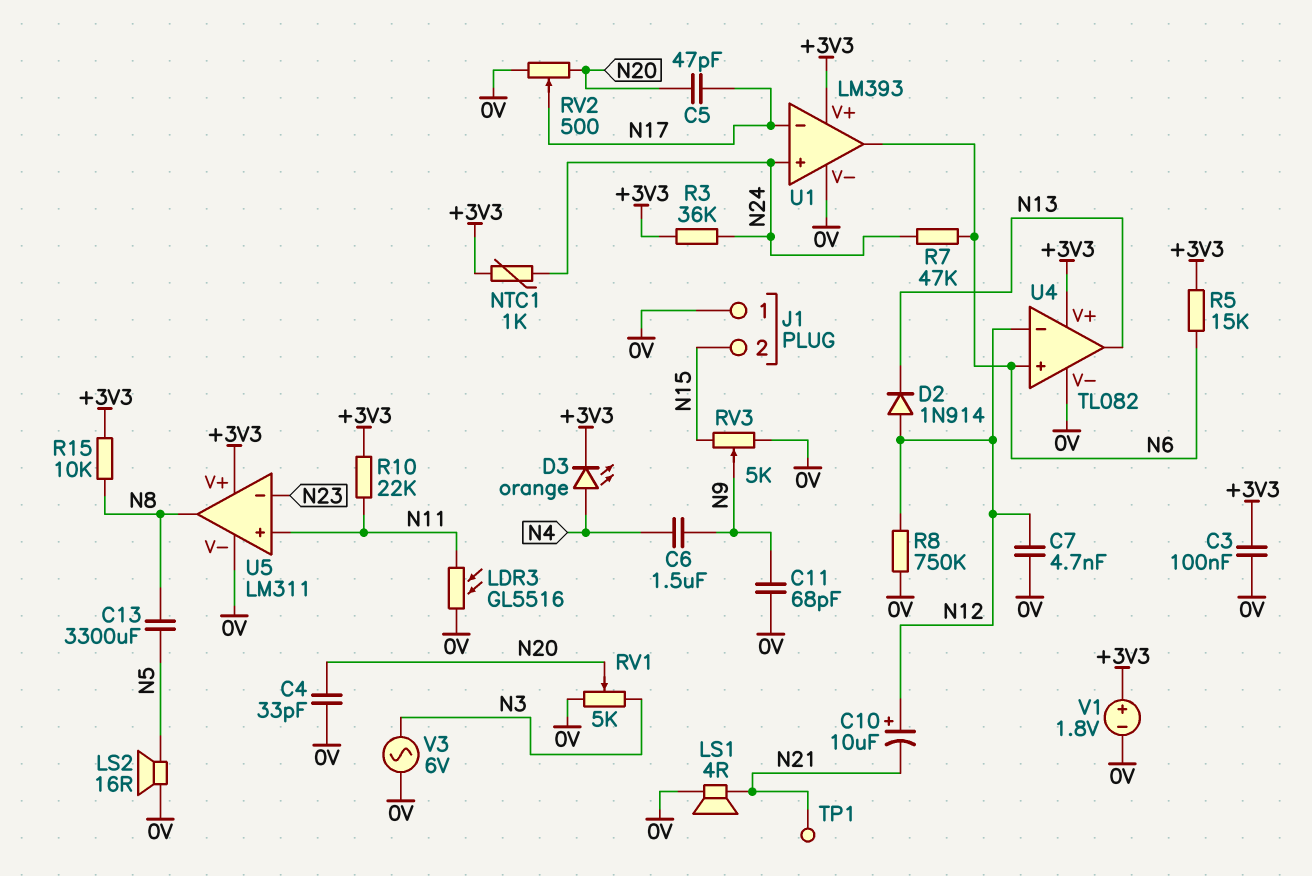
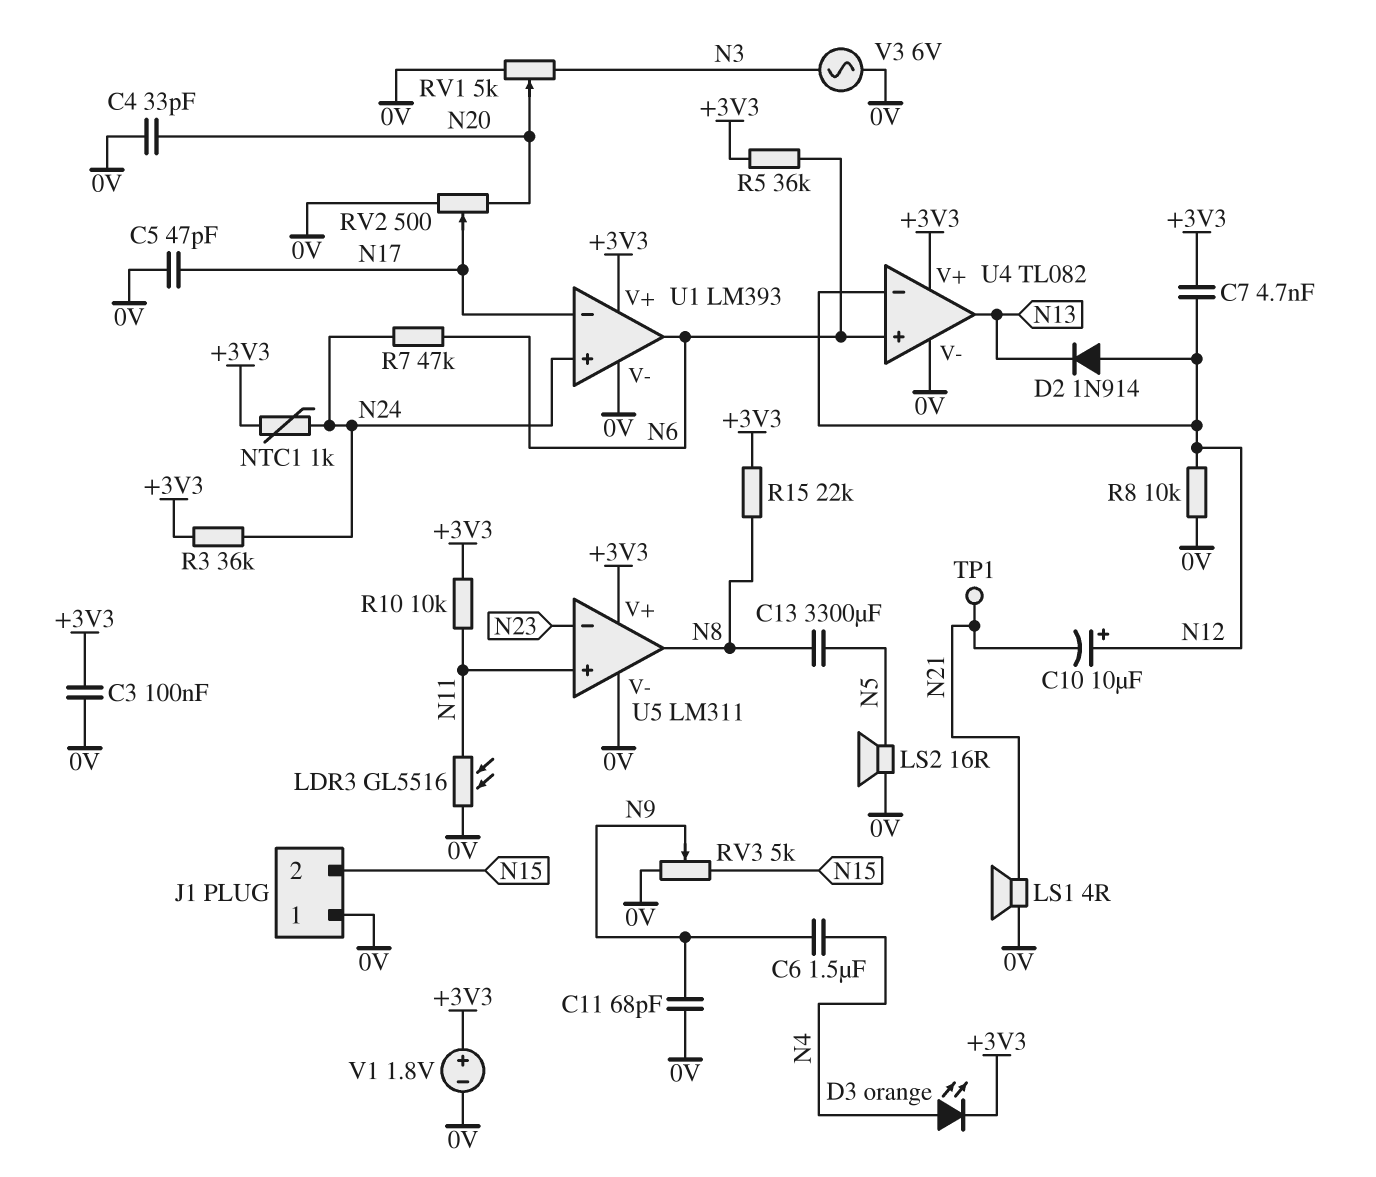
C5: 47pF (N17, N20) -> 47pF (0V, N17)
C7: 4.7nF (0V, N12) -> 4.7nF (+3V3, N12)
R5: 15k (+3V3, N6) -> 36k (+3V3, N6)
R8: 750k (0V, N12) -> 10k (0V, N12)
R10: 22k (+3V3, N11) -> 10k (+3V3, N11)
R15: 10k (+3V3, N8) -> 22k (+3V3, N8)

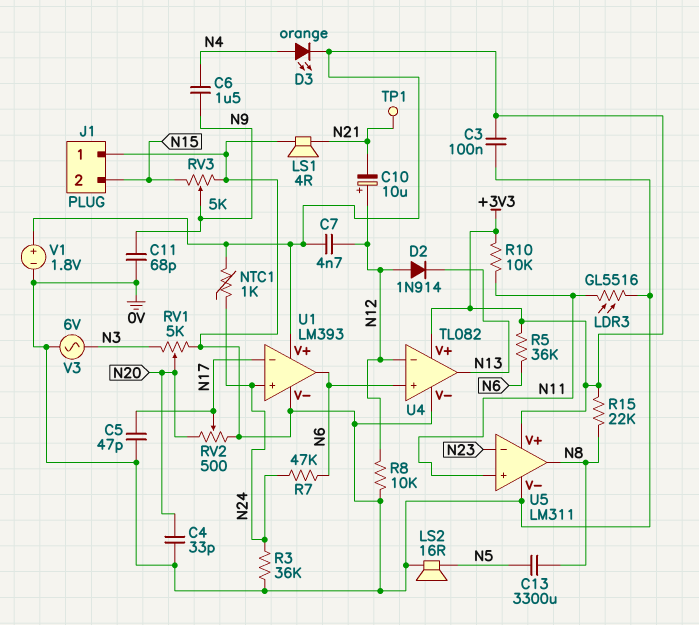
R3: 36k (+3V3, N24) -> 36k (0V, N24)

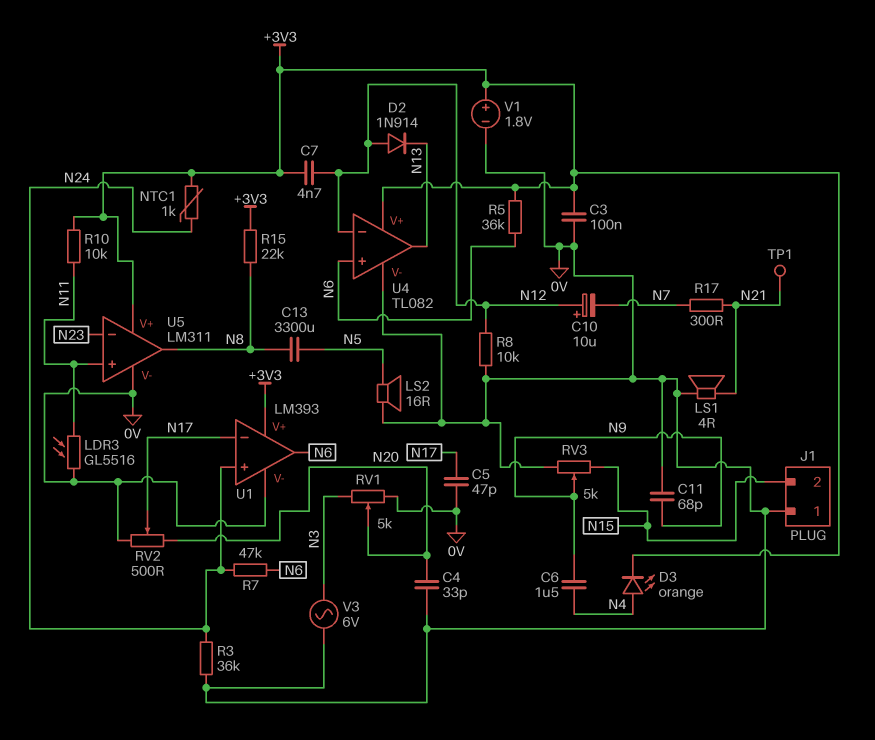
C10: 10uF (plus N12, minus N21) -> 10uF (plus N12, minus N7)
R17: none -> 300 (N7, N21)

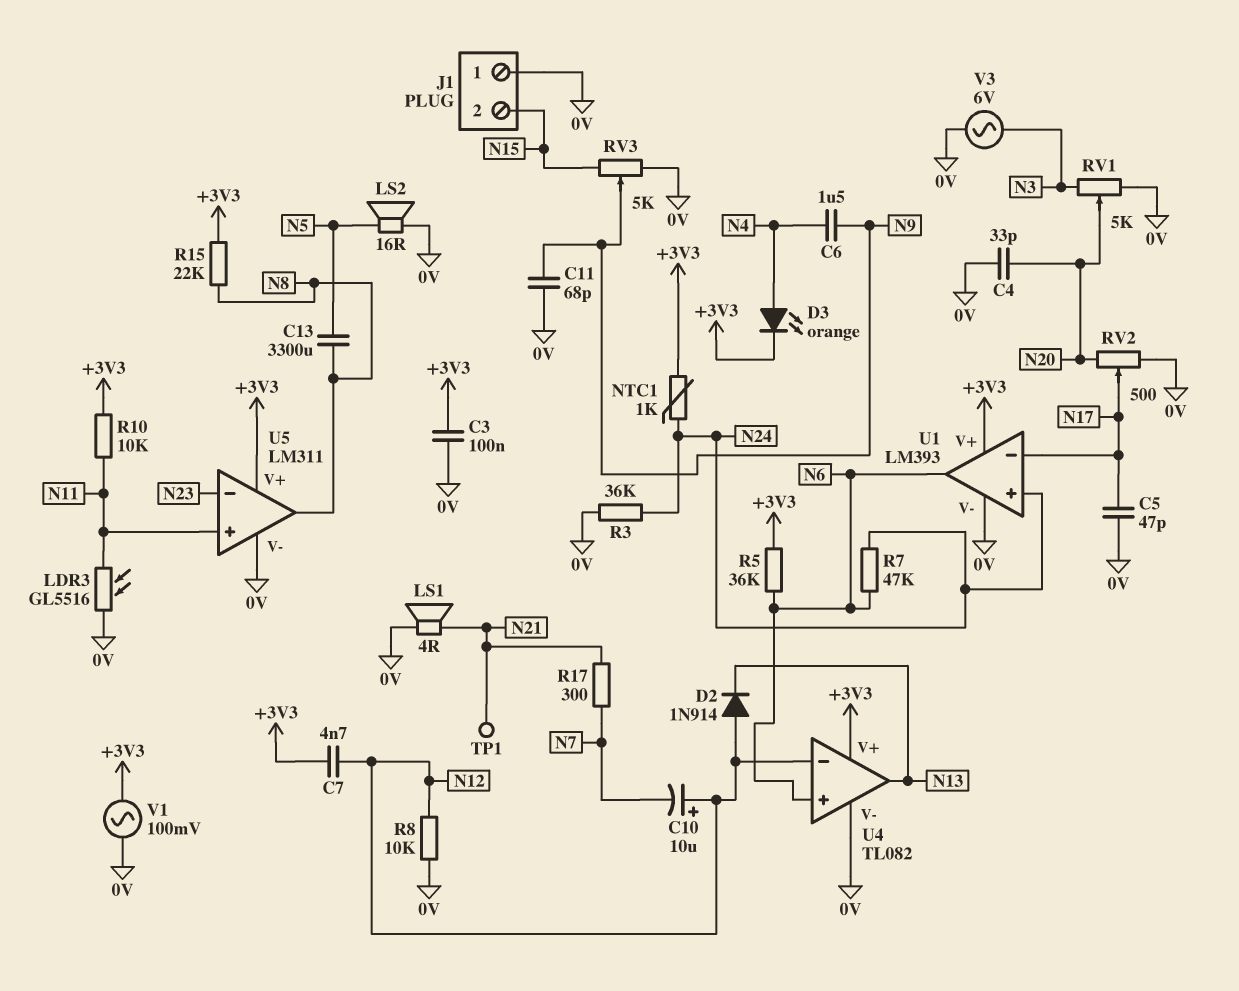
V1: 1.8V (plus +3V3, minus 0V) -> AC 100mV (+3V3, 0V)

